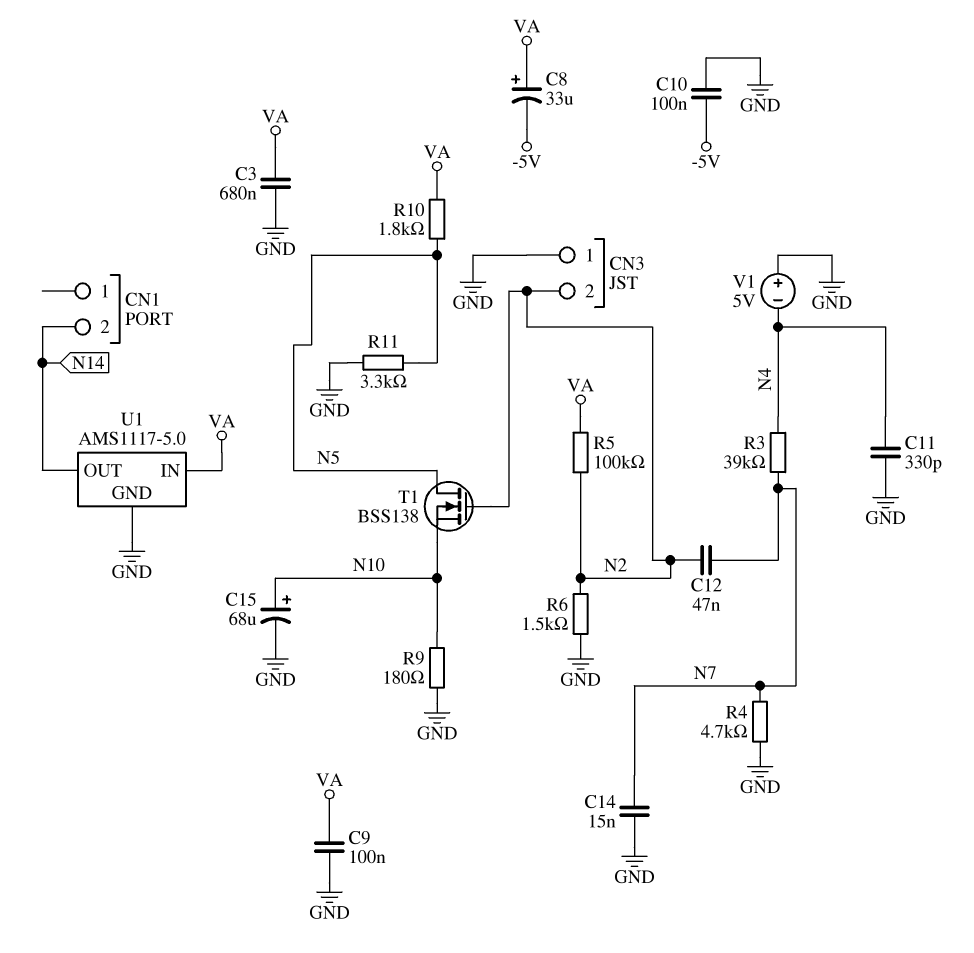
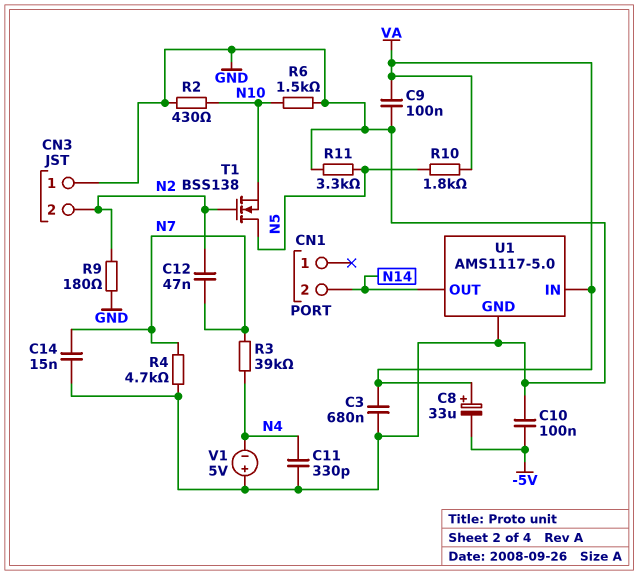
C15: 68uF (plus N10, minus GND) -> none
R2: none -> 430 (GND, N10)
R5: 100k (N2, VA) -> none
R6: 1.5k (GND, N2) -> 1.5k (GND, N10)
R9: 180 (GND, N10) -> 180 (GND, N2)

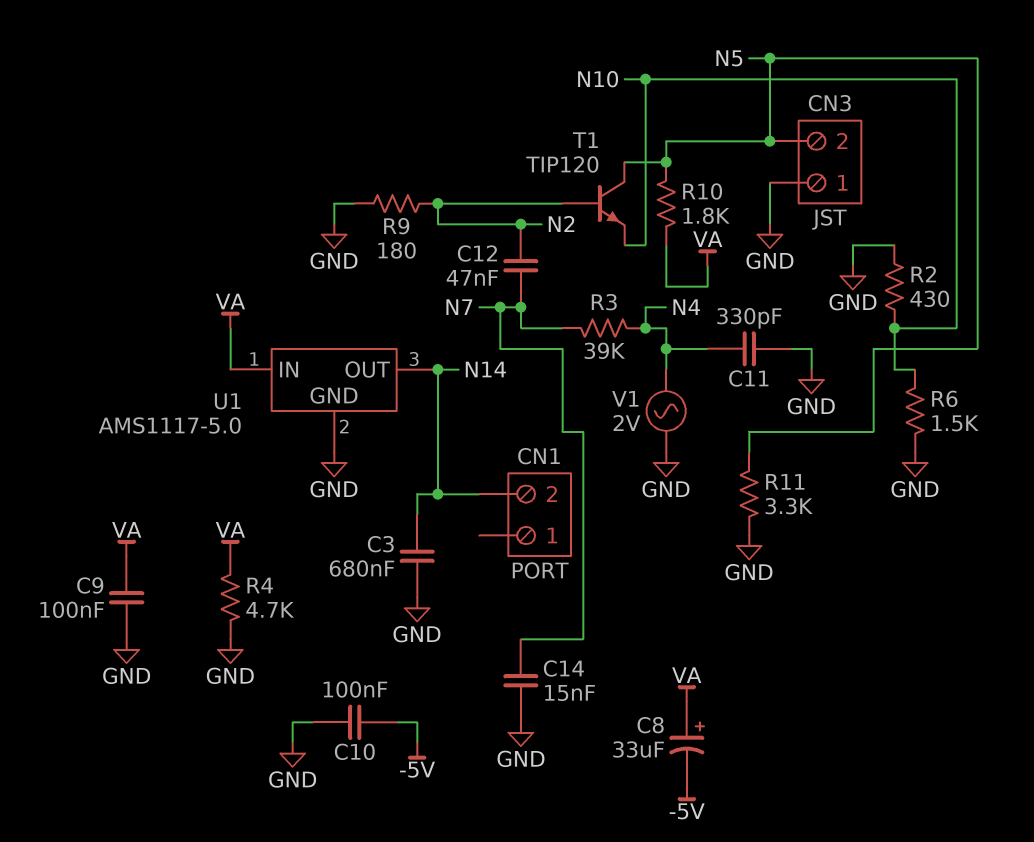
C3: 680nF (GND, VA) -> 680nF (GND, N14)
CN3 pin 2: N2 -> N5
R4: 4.7k (GND, N7) -> 4.7k (GND, VA)
T1: NMOS BSS138 (G N2, D N5, S N10) -> NPN TIP120 (B N2, C N5, E N10)
V1: 5V (plus GND, minus N4) -> AC 2V (GND, N4)

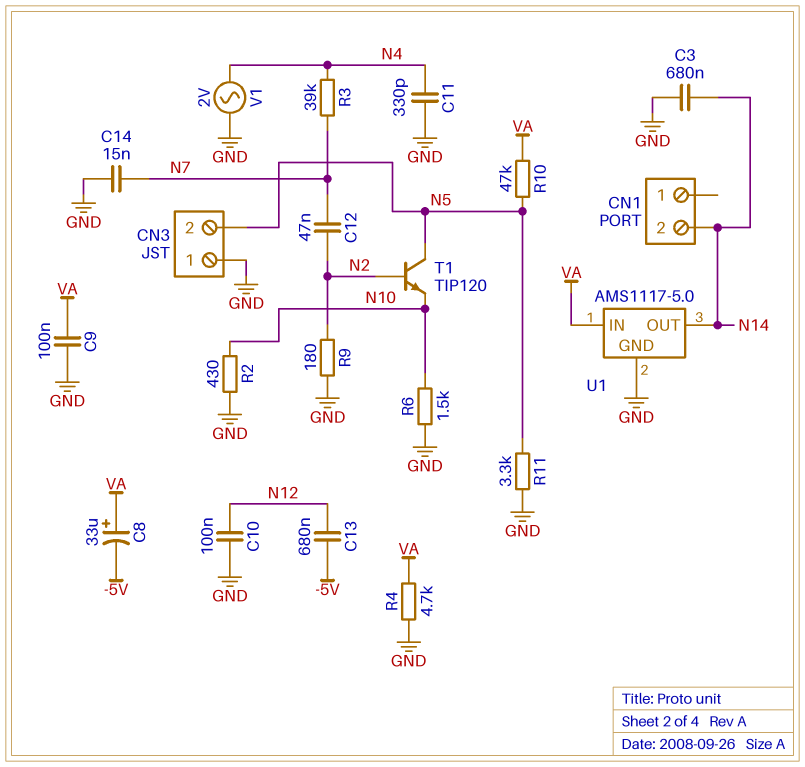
C10: 100nF (-5V, GND) -> 100nF (GND, N12)
C13: none -> 680nF (-5V, N12)
R10: 1.8k (N5, VA) -> 47k (N5, VA)

